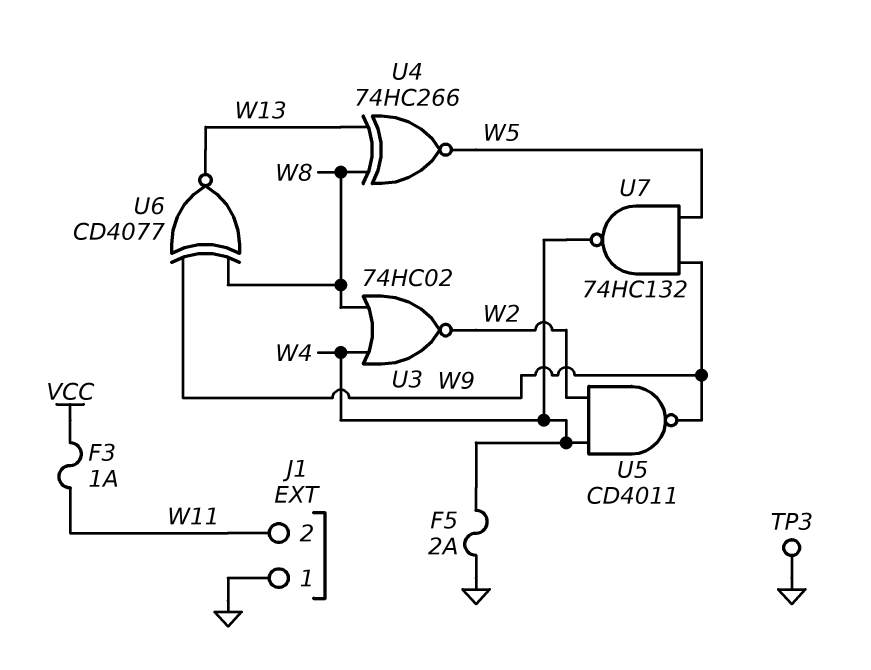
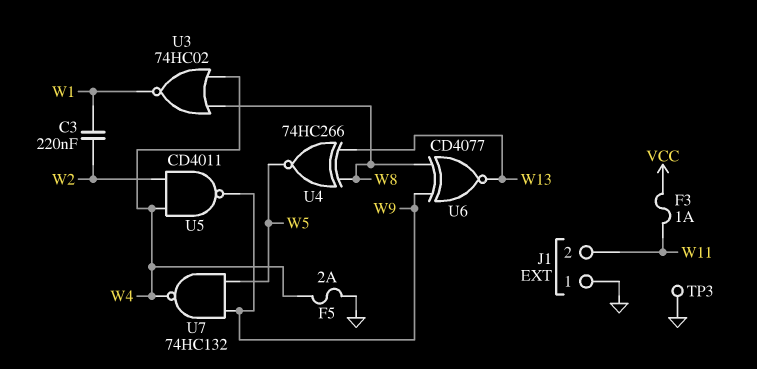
C3: none -> 220nF (W1, W2)
U3: NOR 74HC02 (in W4, in W8, out W2) -> NOR 74HC02 (in W4, in W8, out W1)

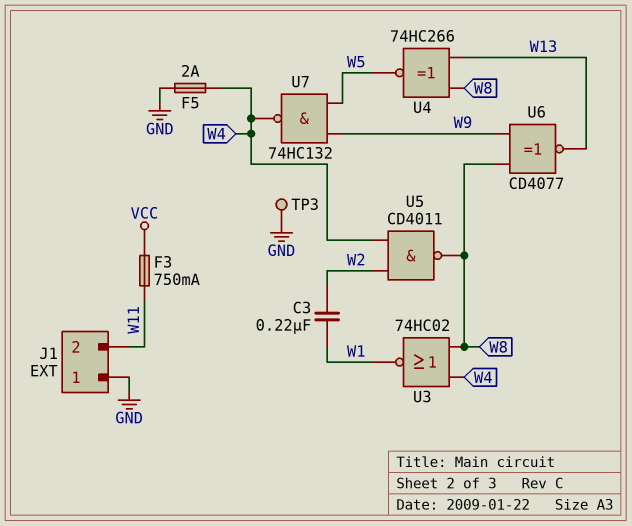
F3: 1A (VCC, W11) -> 750mA (VCC, W11)
U5: NAND CD4011 (in W2, in W4, out W9) -> NAND CD4011 (in W2, in W4, out W8)

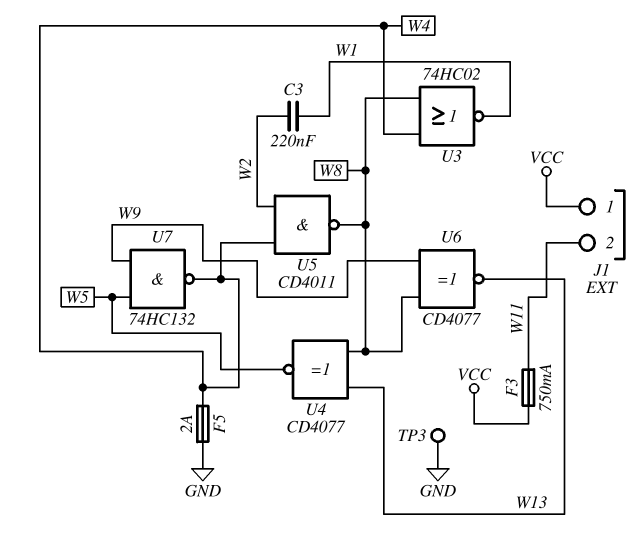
J1 pin 1: GND -> VCC
U4: XNOR 74HC266 (in W8, in W13, out W5) -> XNOR CD4077 (in W8, in W13, out W5)

